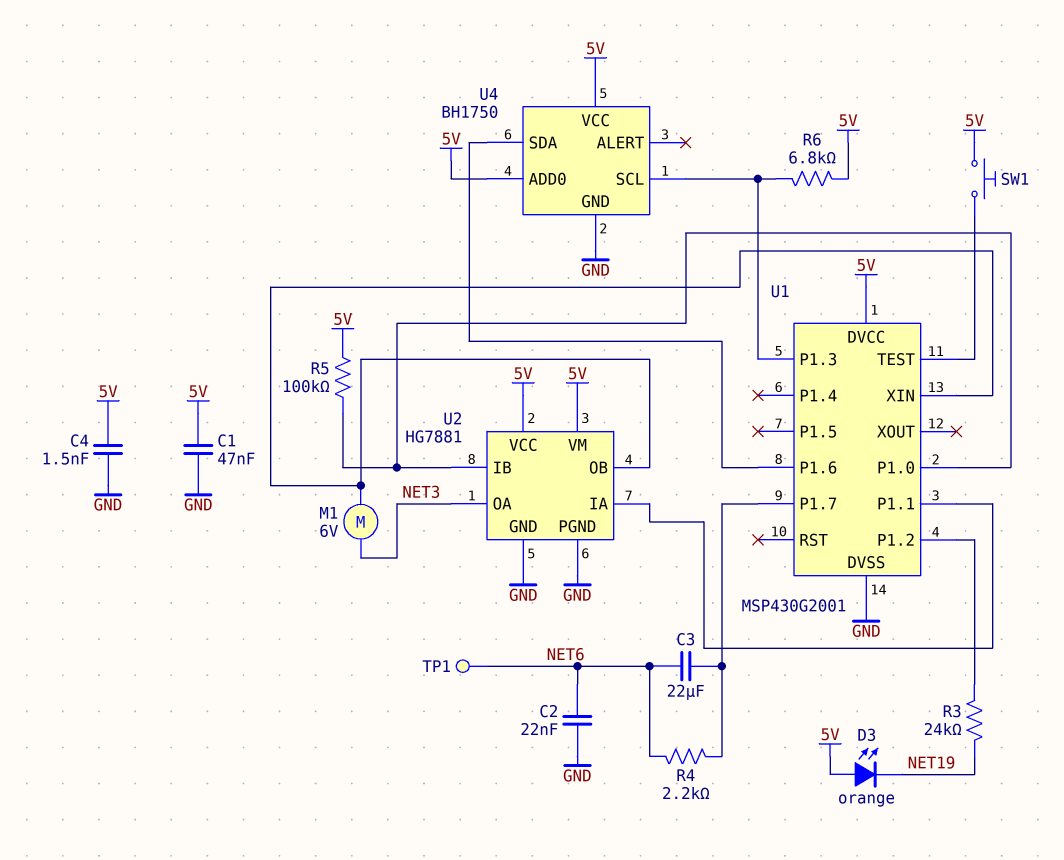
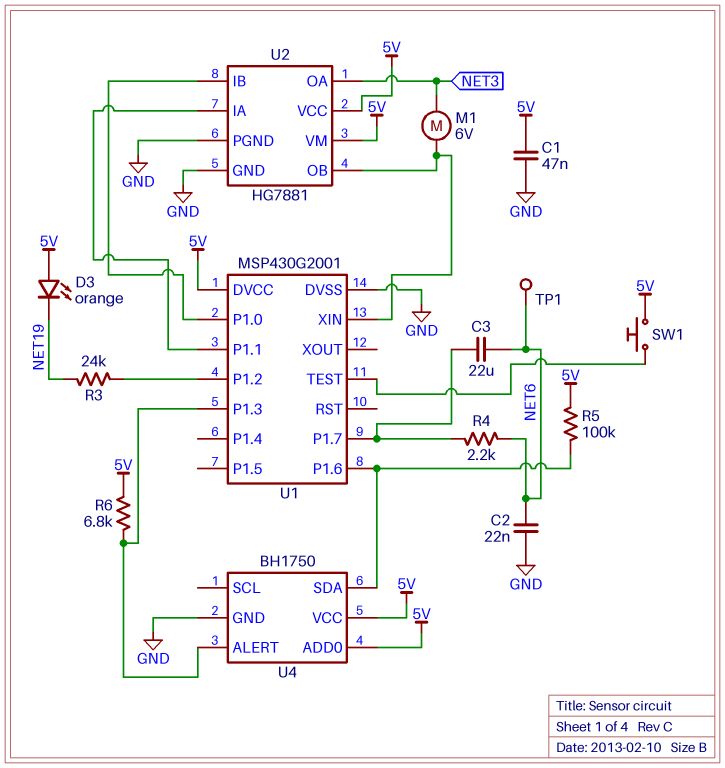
C4: 1.5nF (5V, GND) -> none
R5: 100k (5V, U1/P1.0) -> 100k (5V, U1/P1.6)
U4 pin ALERT: none -> U1/P1.3
U4 pin SCL: U1/P1.3 -> none

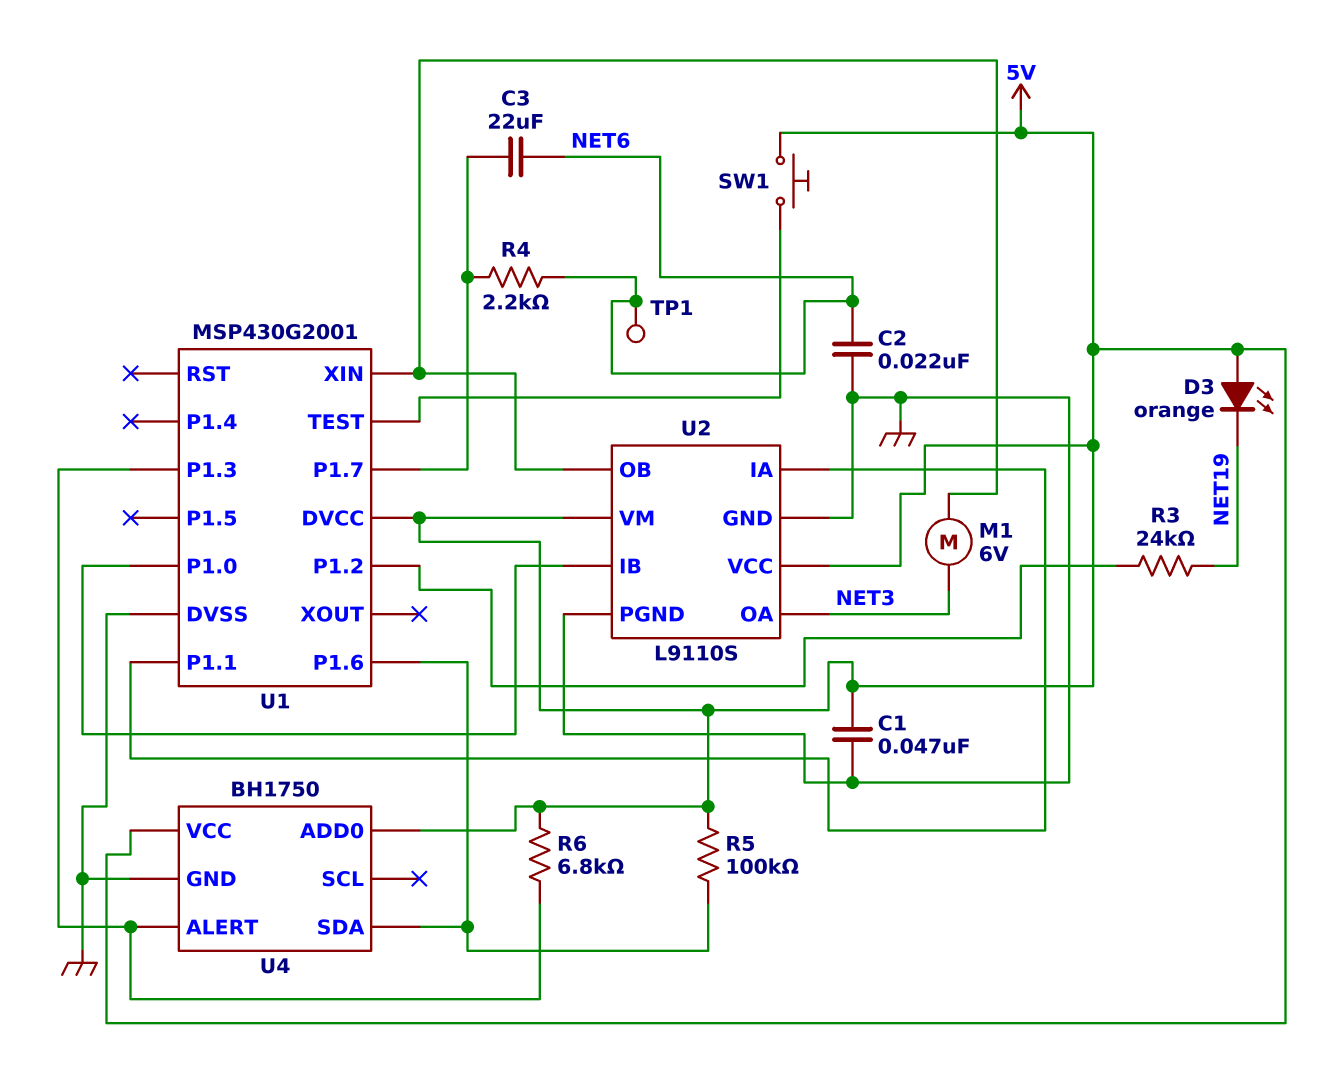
U2: HG7881 -> L9110S

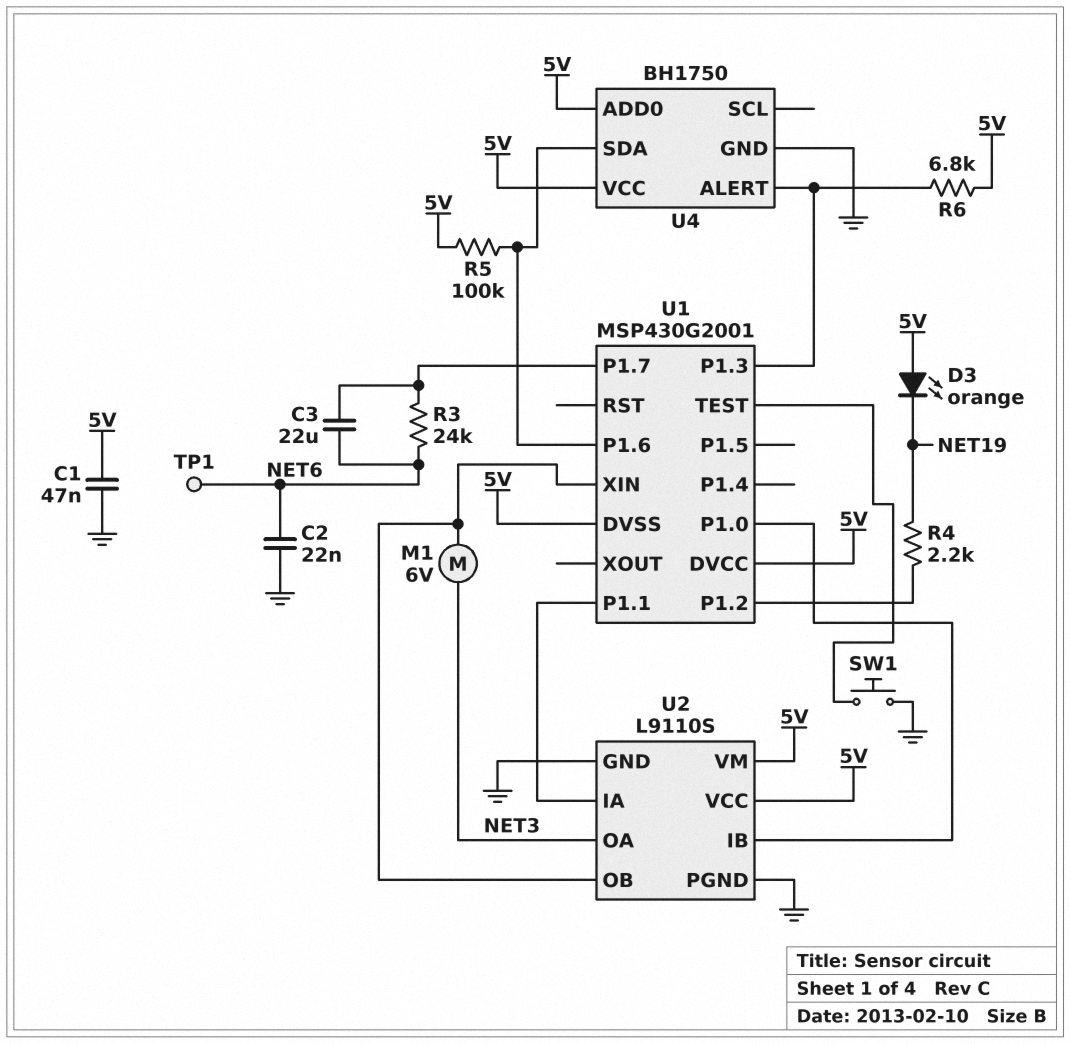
R3: 24k (NET19, U1/P1.2) -> 24k (NET6, U1/P1.7)
R4: 2.2k (NET6, U1/P1.7) -> 2.2k (NET19, U1/P1.2)
SW1: button (5V, U1/TEST) -> button (GND, U1/TEST)
U1 pin DVSS: GND -> 5V

